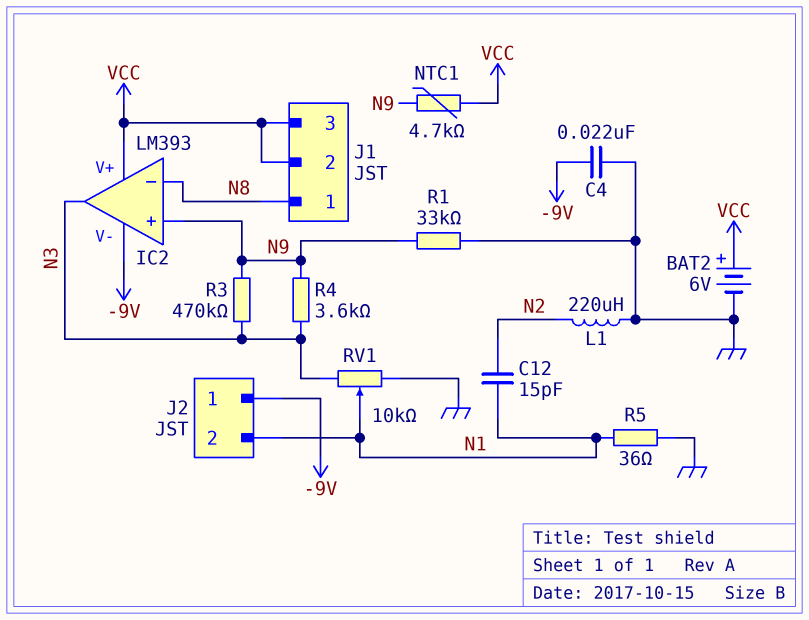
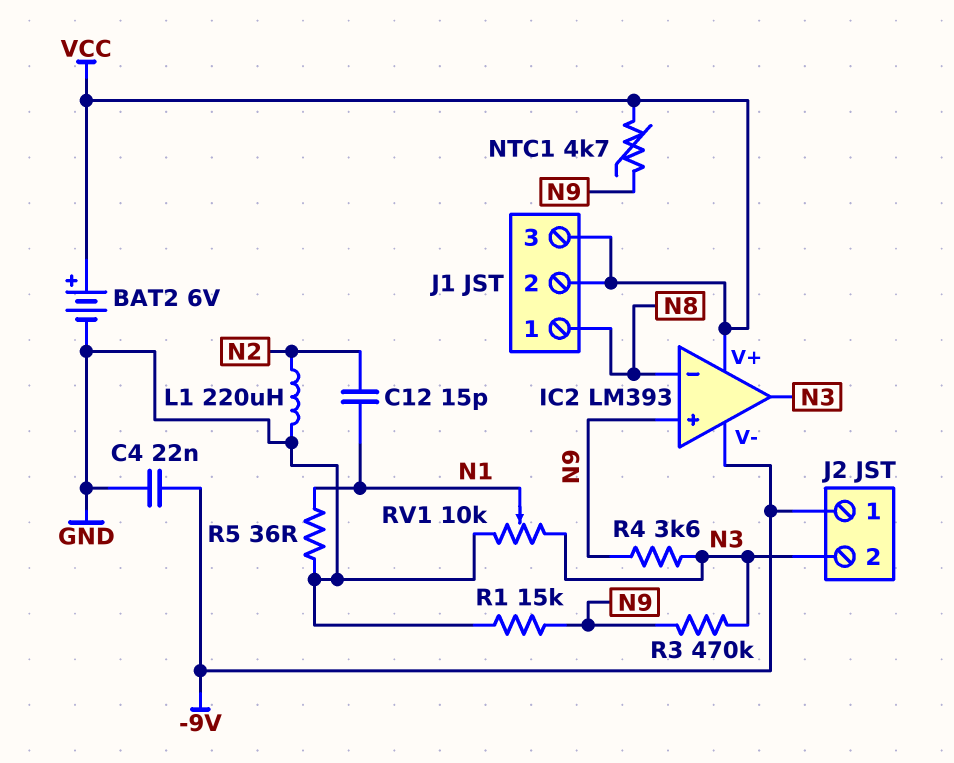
J2 pin 2: N1 -> N3
R1: 33k (GND, N9) -> 15k (GND, N9)

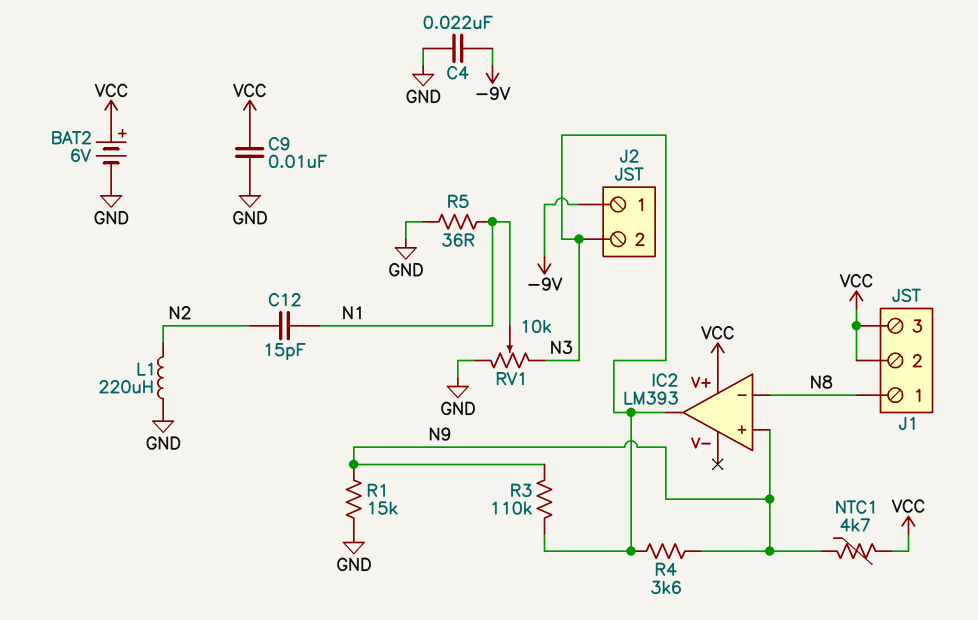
C9: none -> 10nF (GND, VCC)
IC2 pin V-: -9V -> none
R3: 470k (N3, N9) -> 110k (N3, N9)

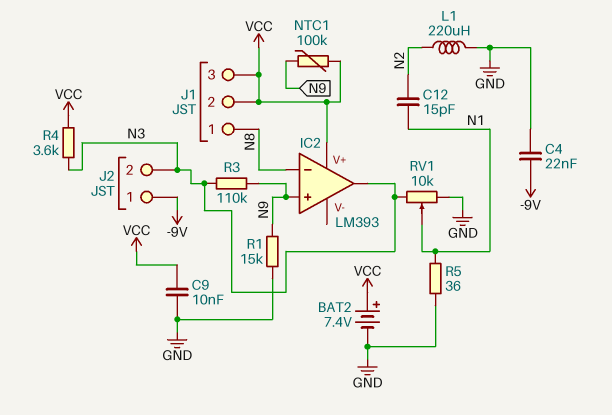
BAT2: 6V (plus VCC, minus GND) -> 7.4V (plus VCC, minus GND)
NTC1: 4.7k (N9, VCC) -> 100k (N9, VCC)
R4: 3.6k (N3, N9) -> 3.6k (N3, VCC)

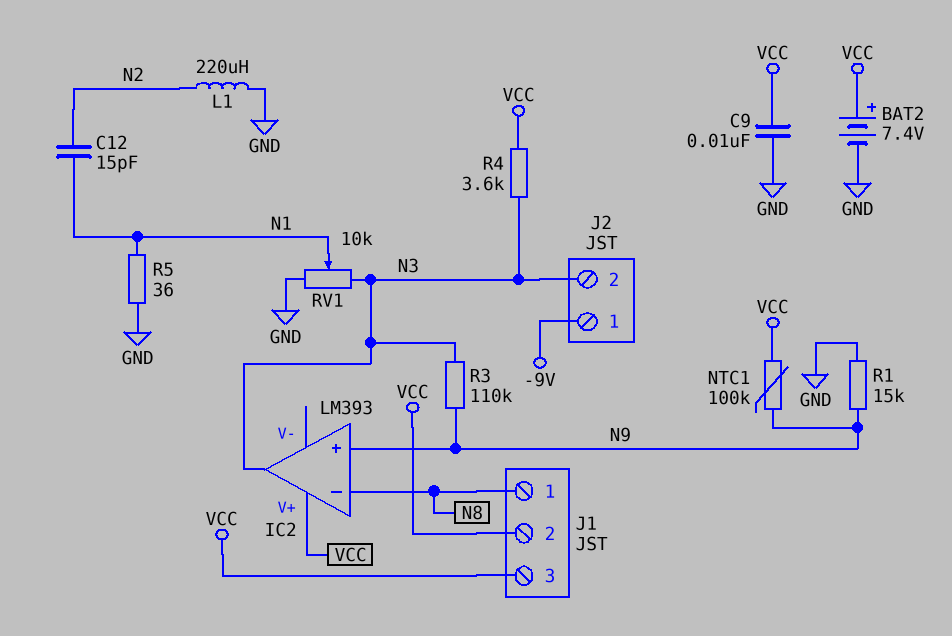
C4: 22nF (-9V, GND) -> none

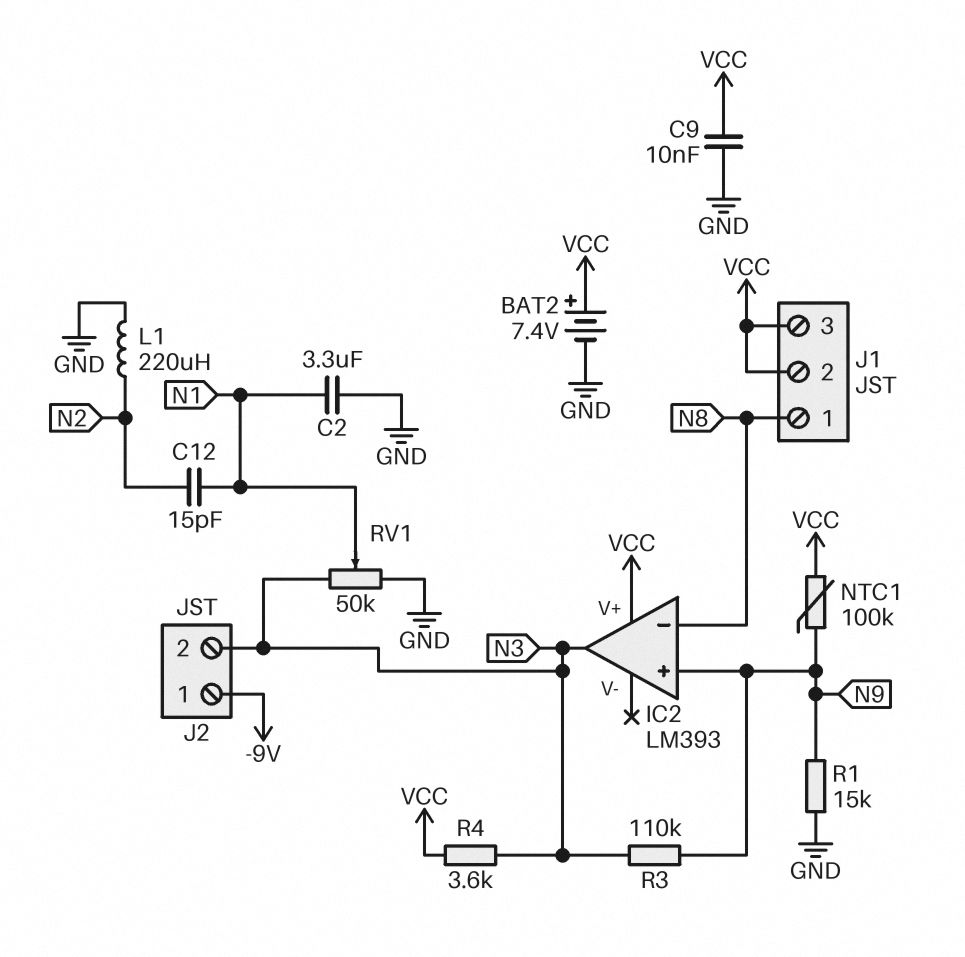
C2: none -> 3.3uF (GND, N1)
R5: 36 (GND, N1) -> none
RV1: 10k (GND, N3, wiper N1) -> 50k (GND, N3, wiper N1)

